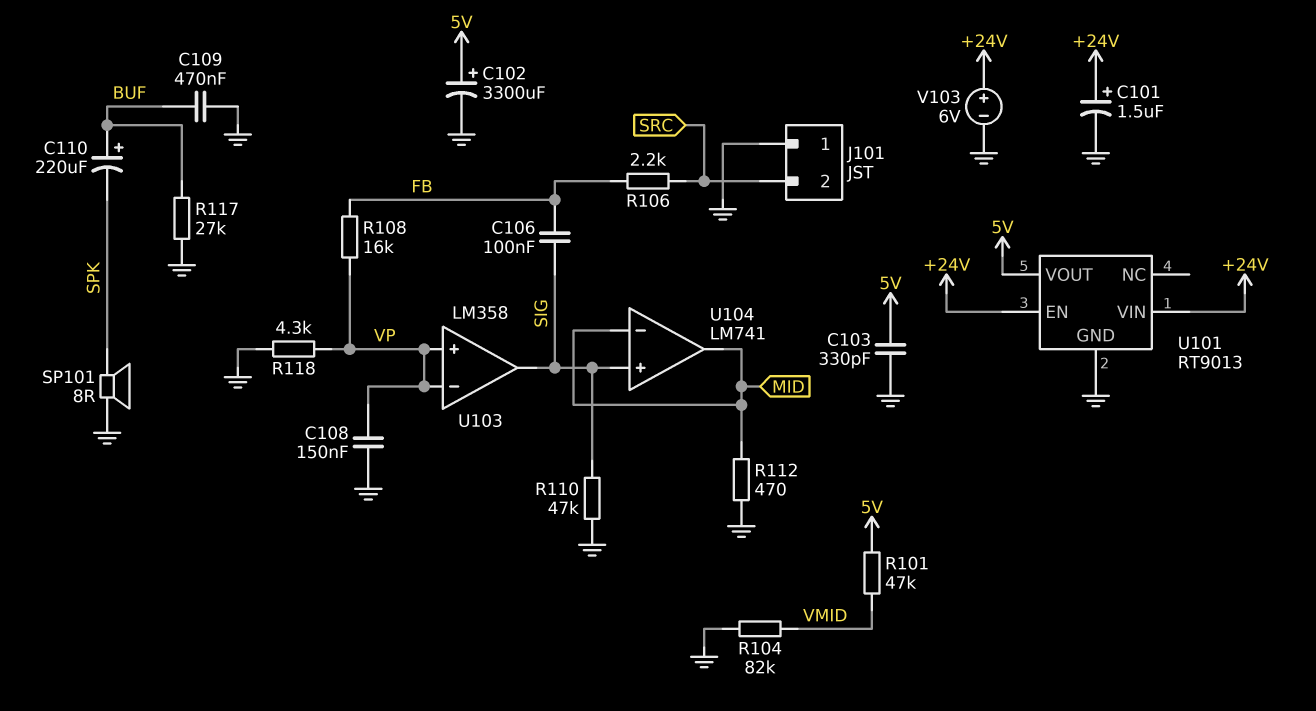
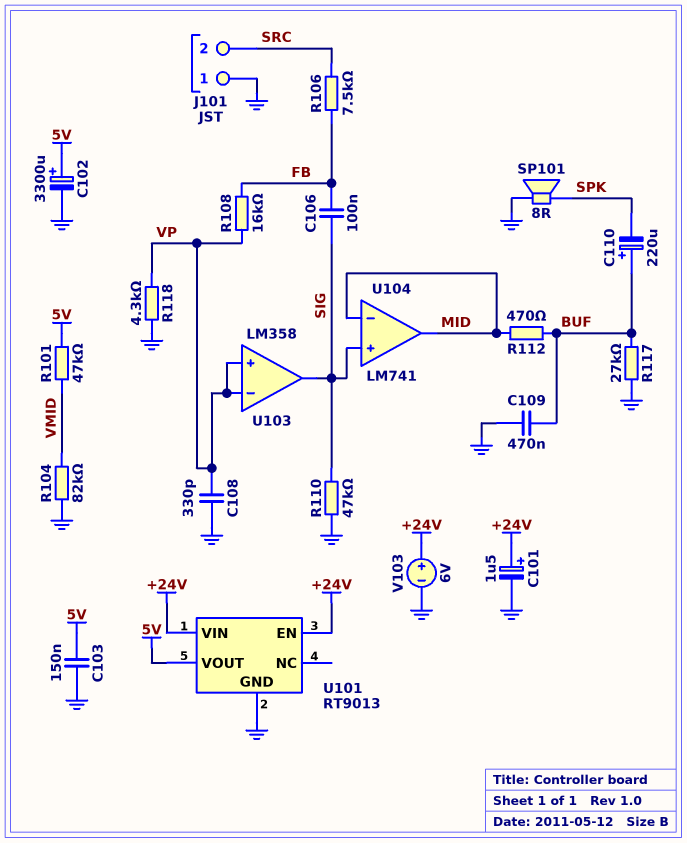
C103: 330pF (5V, GND) -> 150nF (5V, GND)
C108: 150nF (GND, VP) -> 330pF (GND, VP)
R106: 2.2k (FB, SRC) -> 7.5k (FB, SRC)
R112: 470 (GND, MID) -> 470 (BUF, MID)

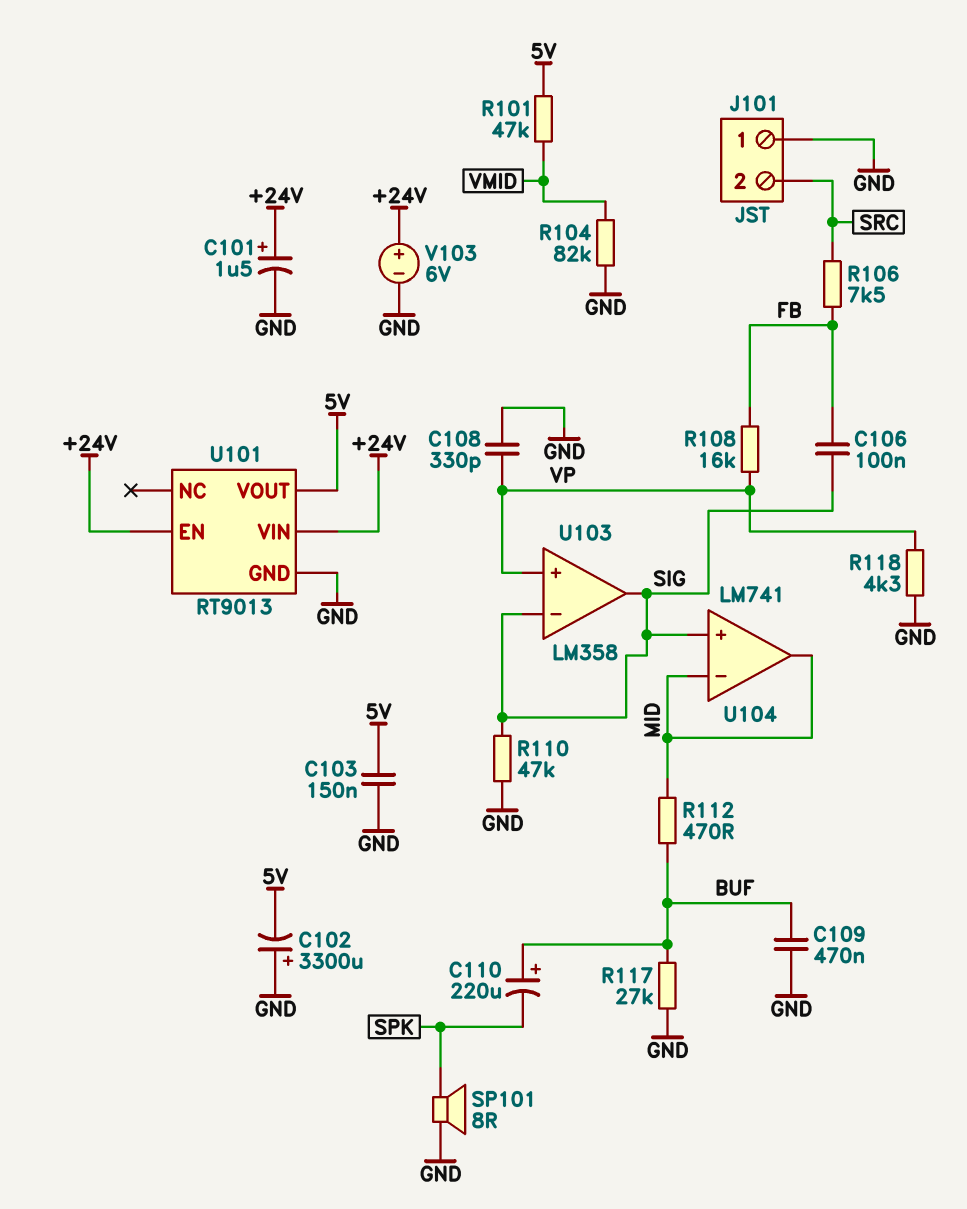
C102: 3300uF (plus 5V, minus GND) -> 3300uF (plus GND, minus 5V)
U103 pin in-: VP -> SIG

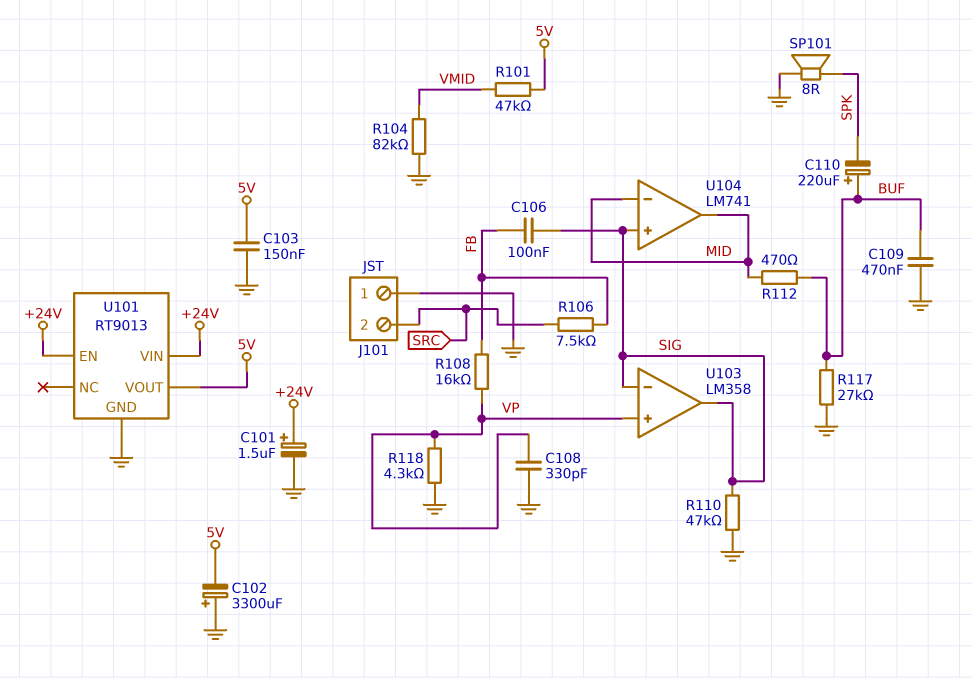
V103: 6V (plus +24V, minus GND) -> none

